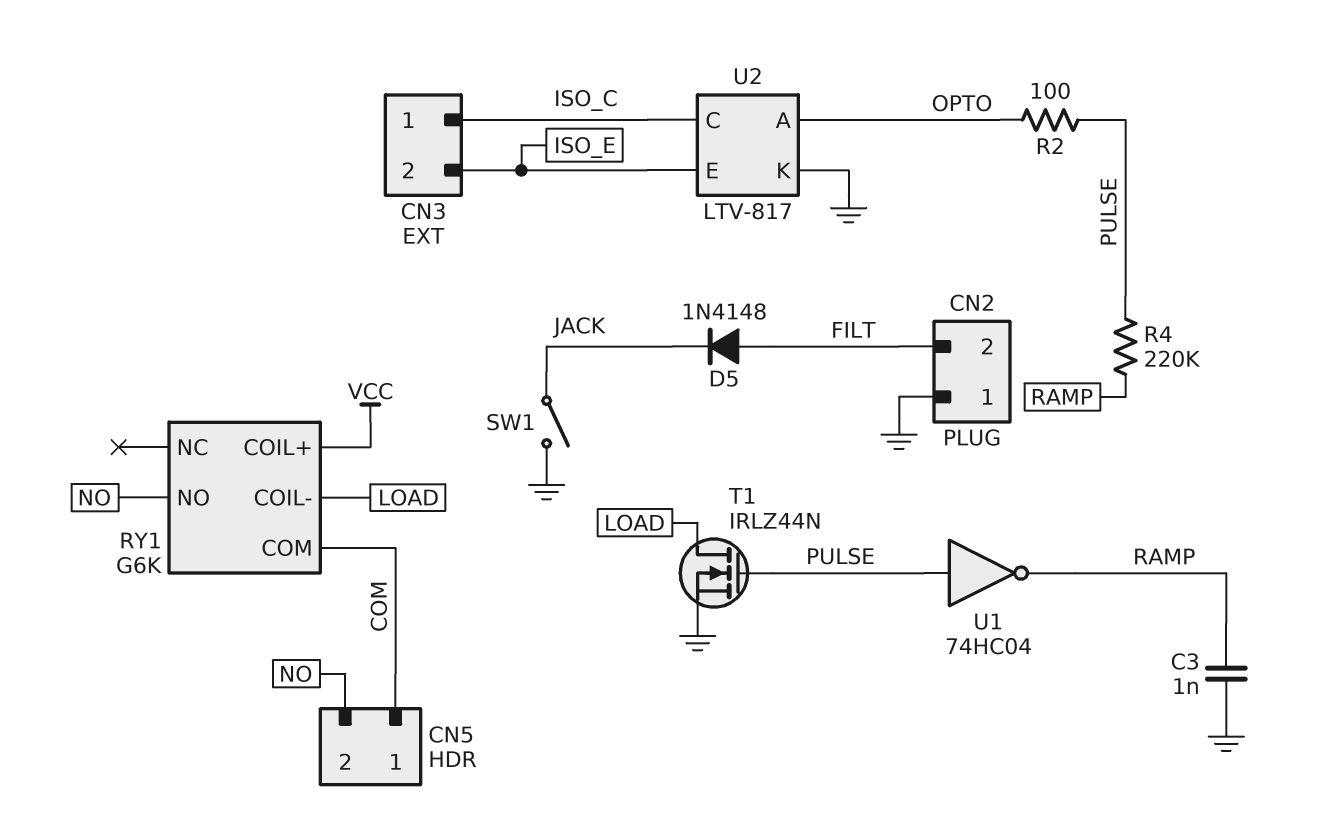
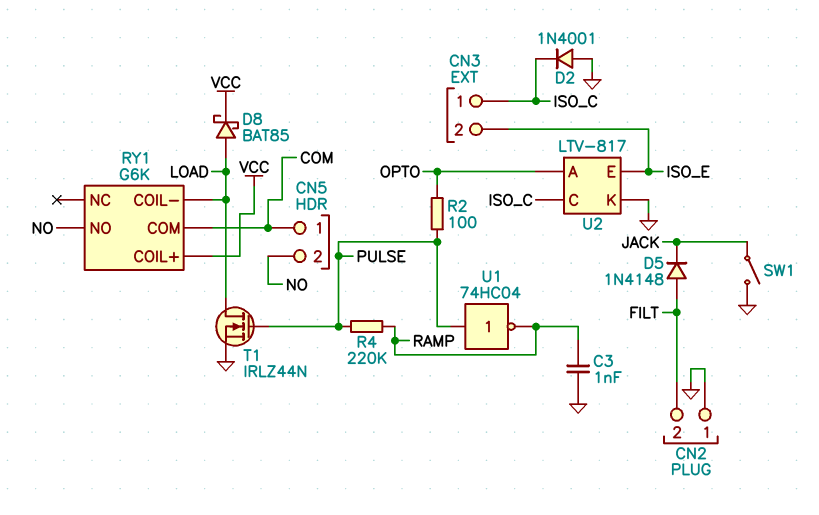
D2: none -> diode 1N4001 (A GND, K ISO_C)
D8: none -> schottky BAT85 (A LOAD, K VCC)

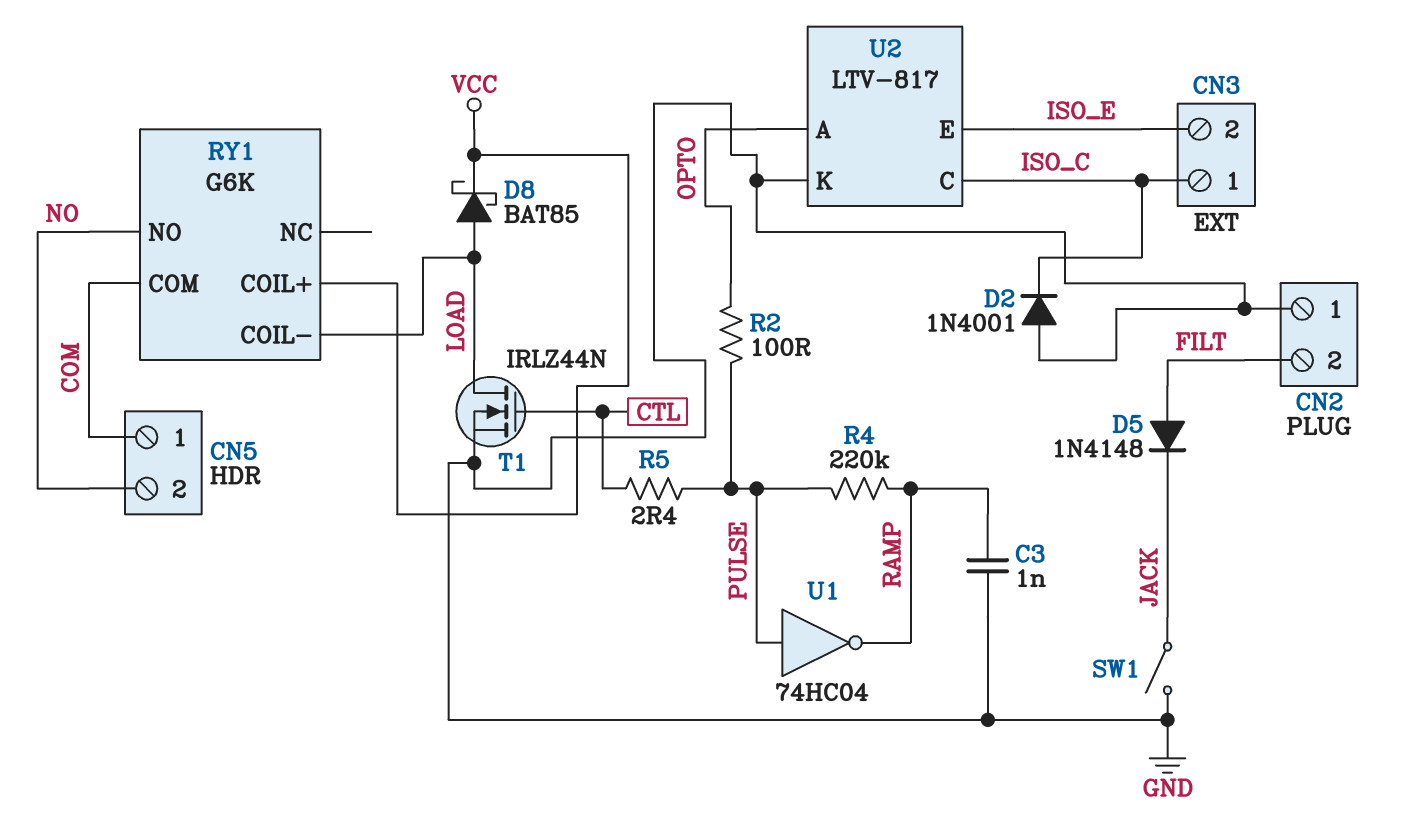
R5: none -> 2.4 (CTL, PULSE)
T1: NMOS IRLZ44N (G PULSE, D LOAD, S GND) -> NMOS IRLZ44N (G CTL, D LOAD, S GND)

